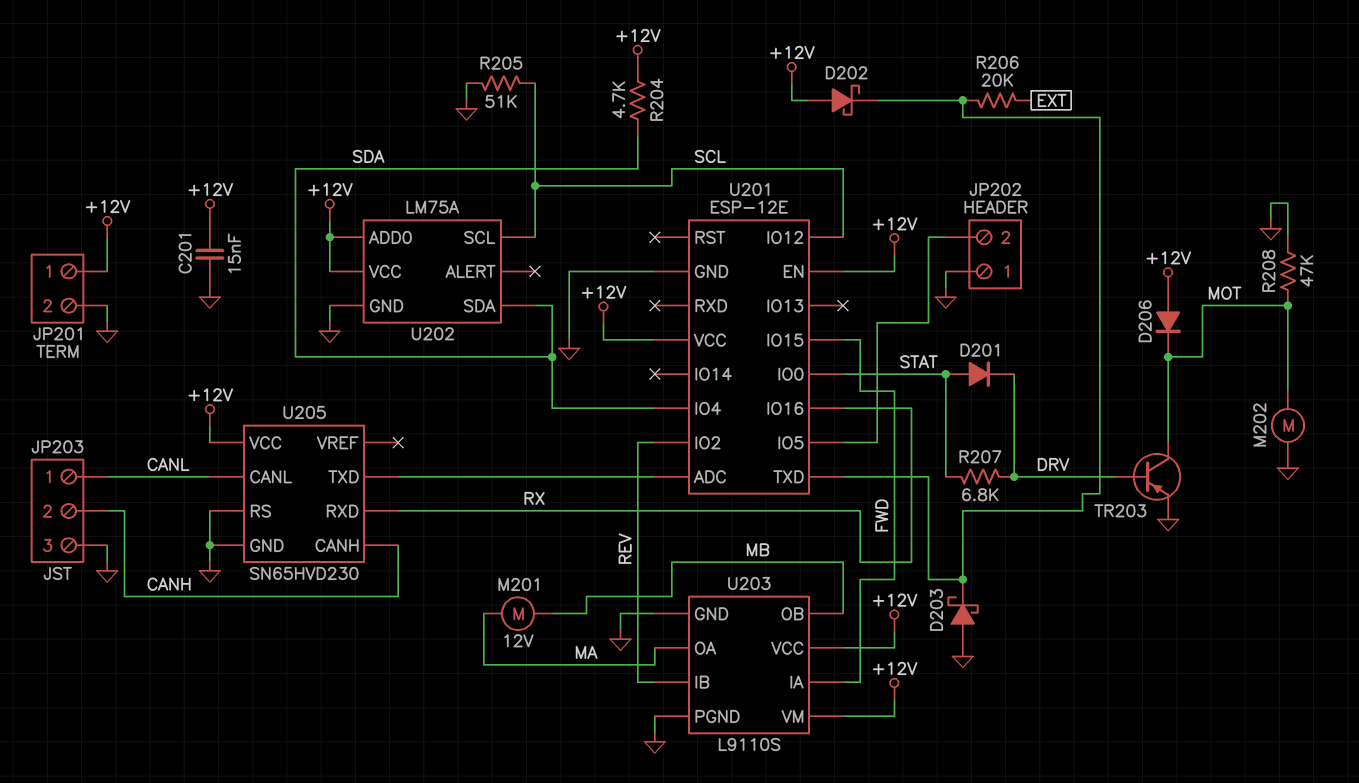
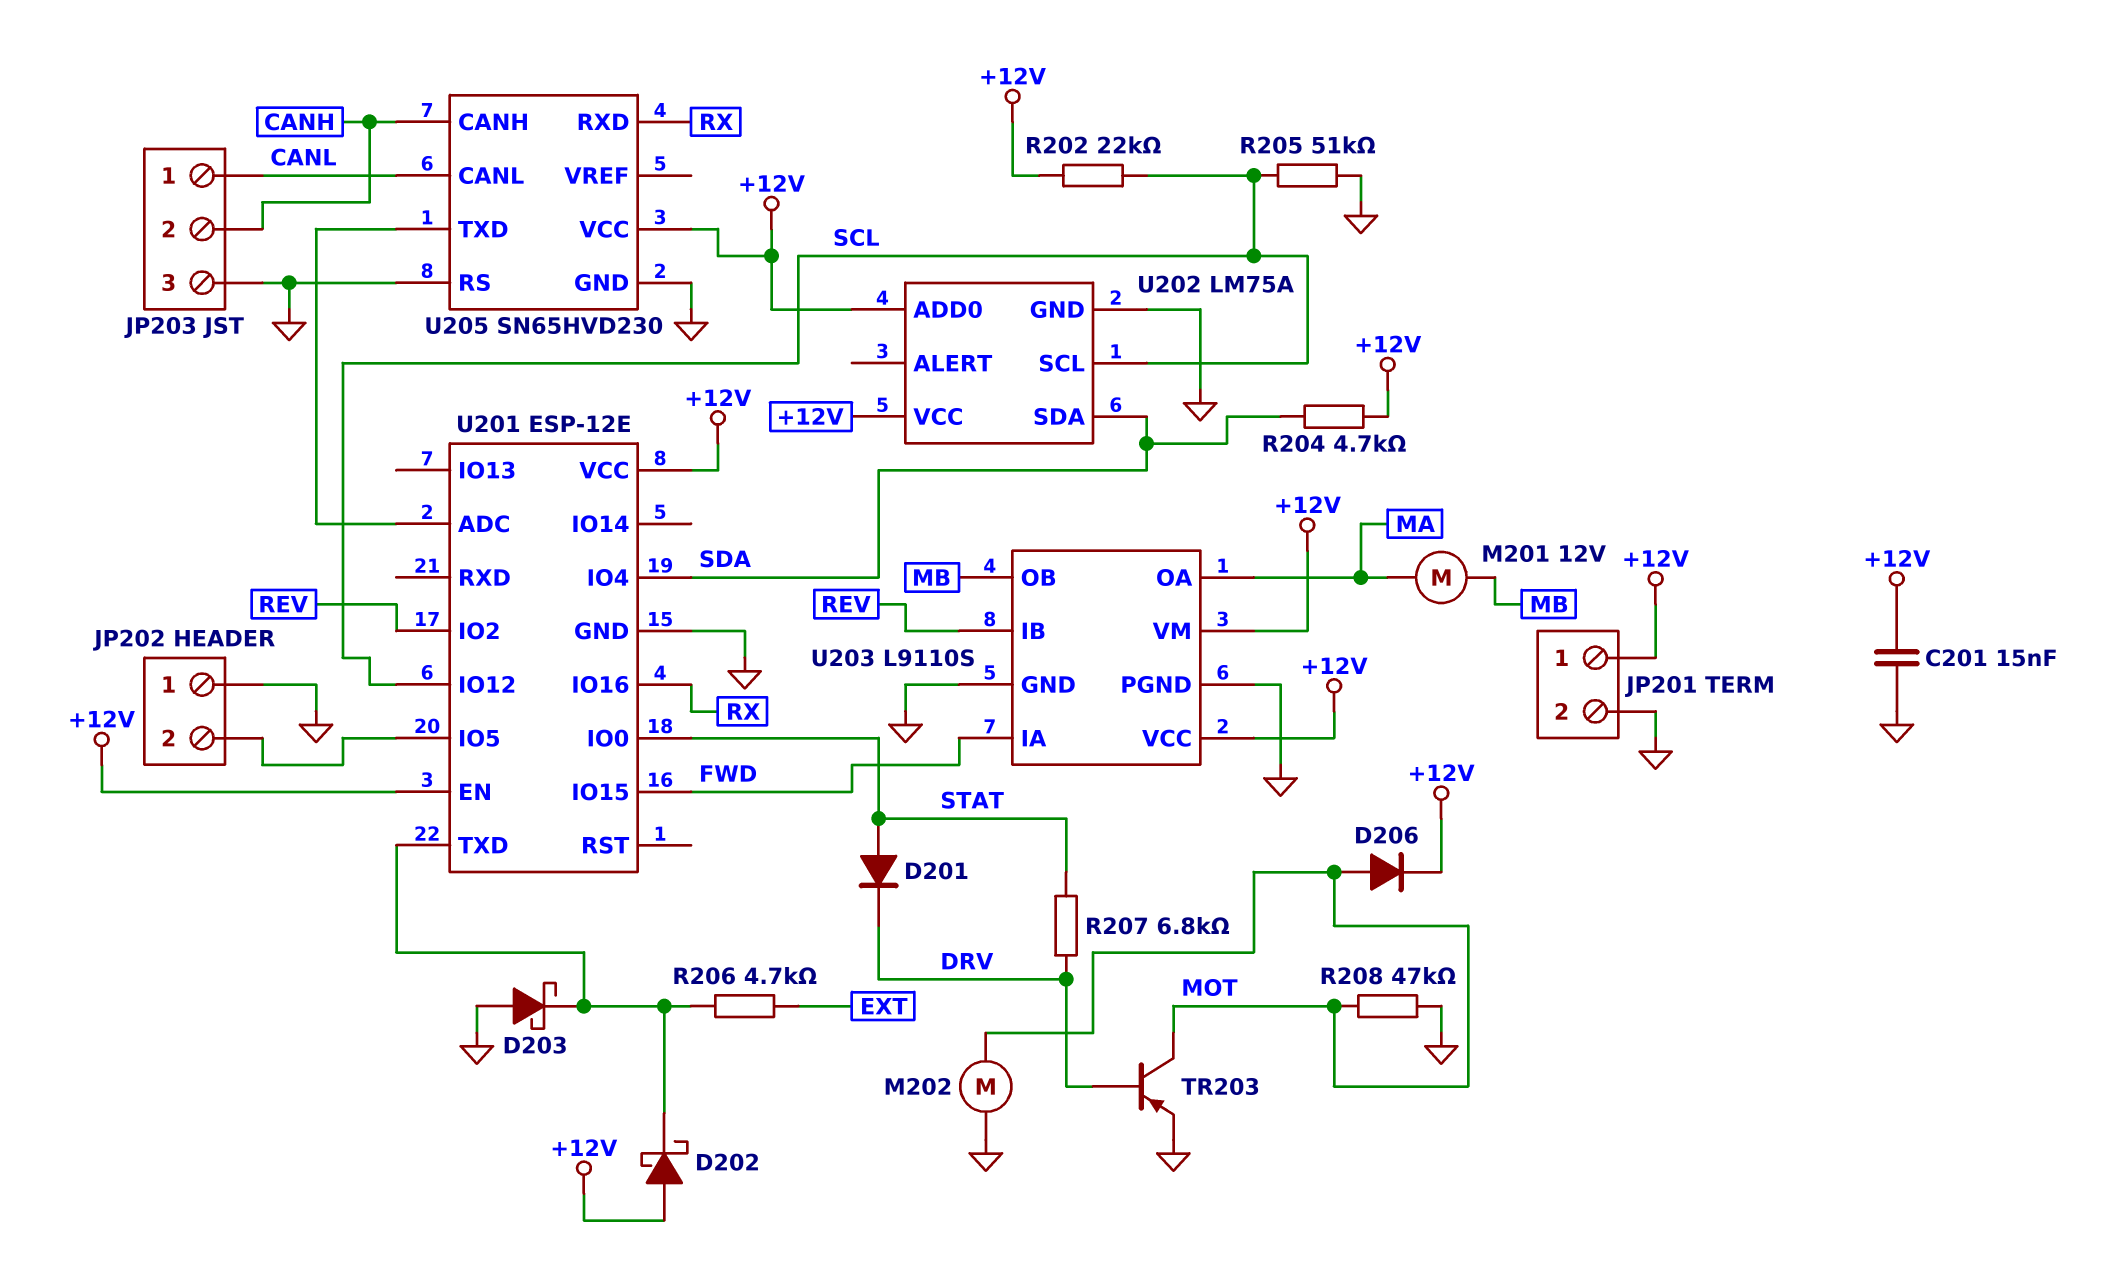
D206: diode (A +12V, K MOT) -> diode (A MOT, K +12V)
R202: none -> 22k (+12V, SCL)
R206: 20k (EXT, U201/TXD) -> 4.7k (EXT, U201/TXD)

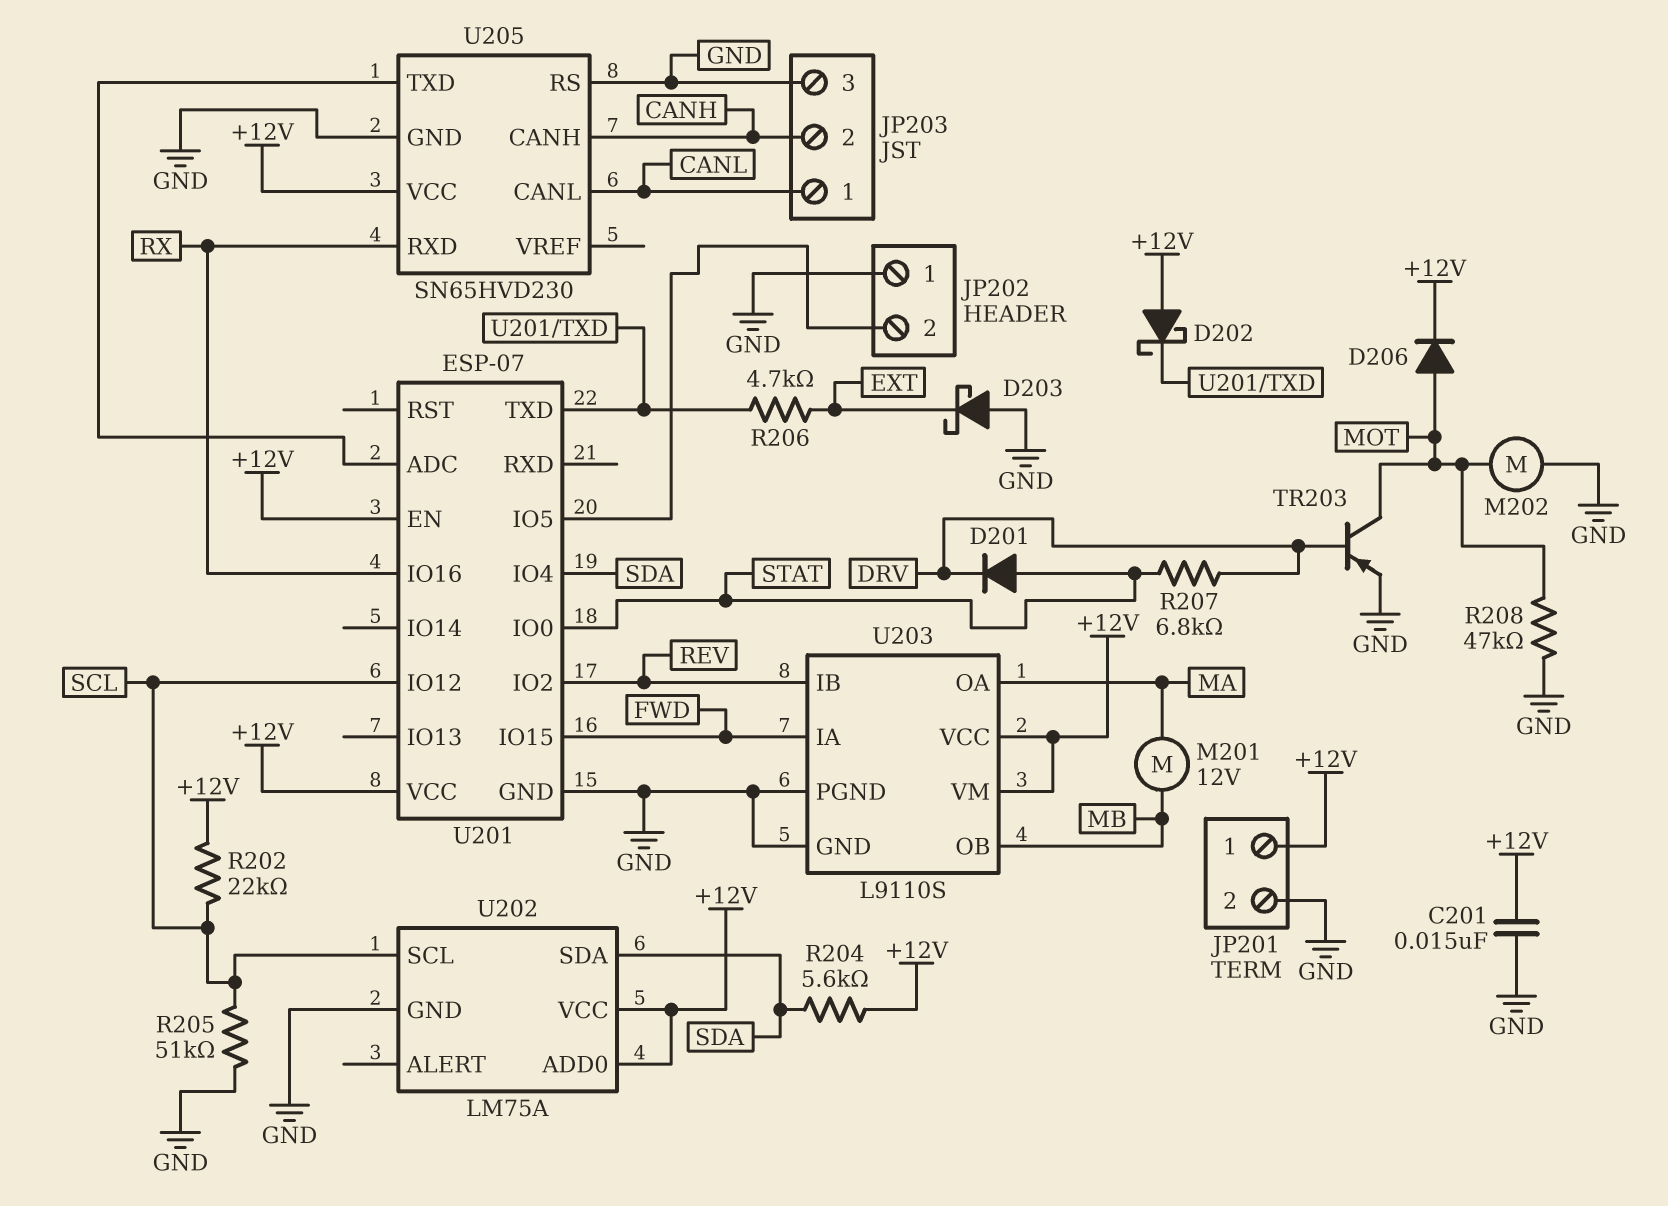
D203: schottky (A GND, K U201/TXD) -> schottky (A GND, K EXT)
R204: 4.7k (+12V, SDA) -> 5.6k (+12V, SDA)
U201: ESP-12E -> ESP-07

